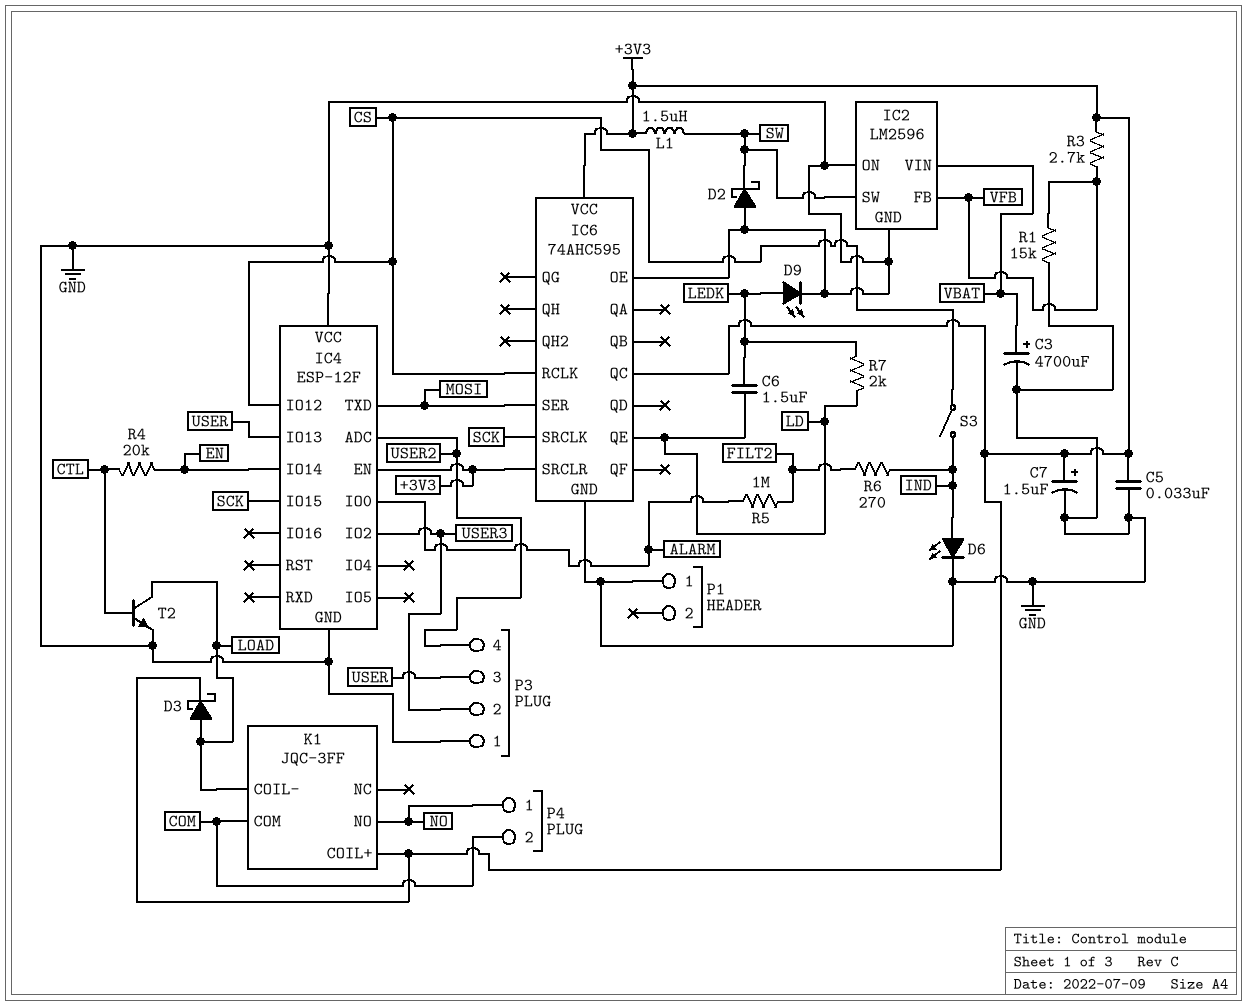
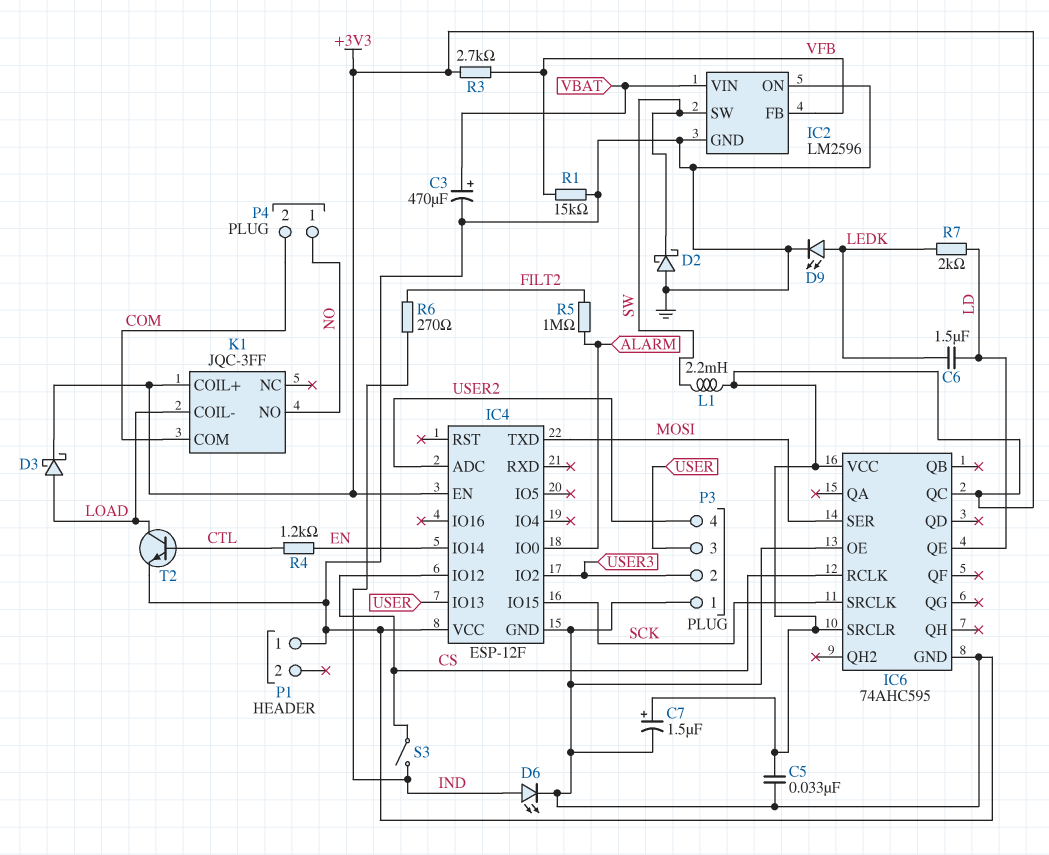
C3: 4700uF (plus VBAT, minus GND) -> 470uF (plus VBAT, minus GND)
L1: 1.5uH (+3V3, SW) -> 2.2mH (+3V3, SW)
R4: 20k (CTL, EN) -> 1.2k (CTL, EN)

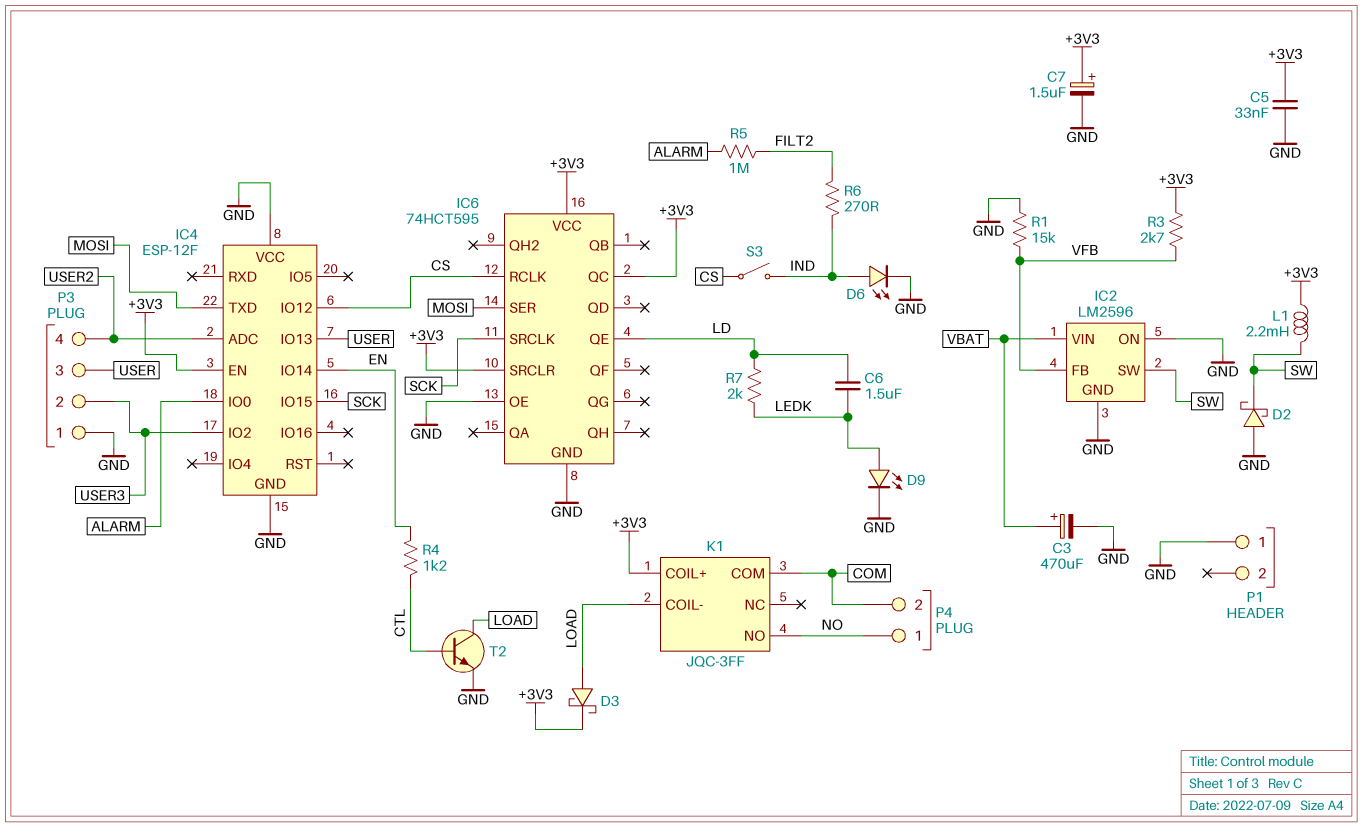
IC6: 74AHC595 -> 74HCT595

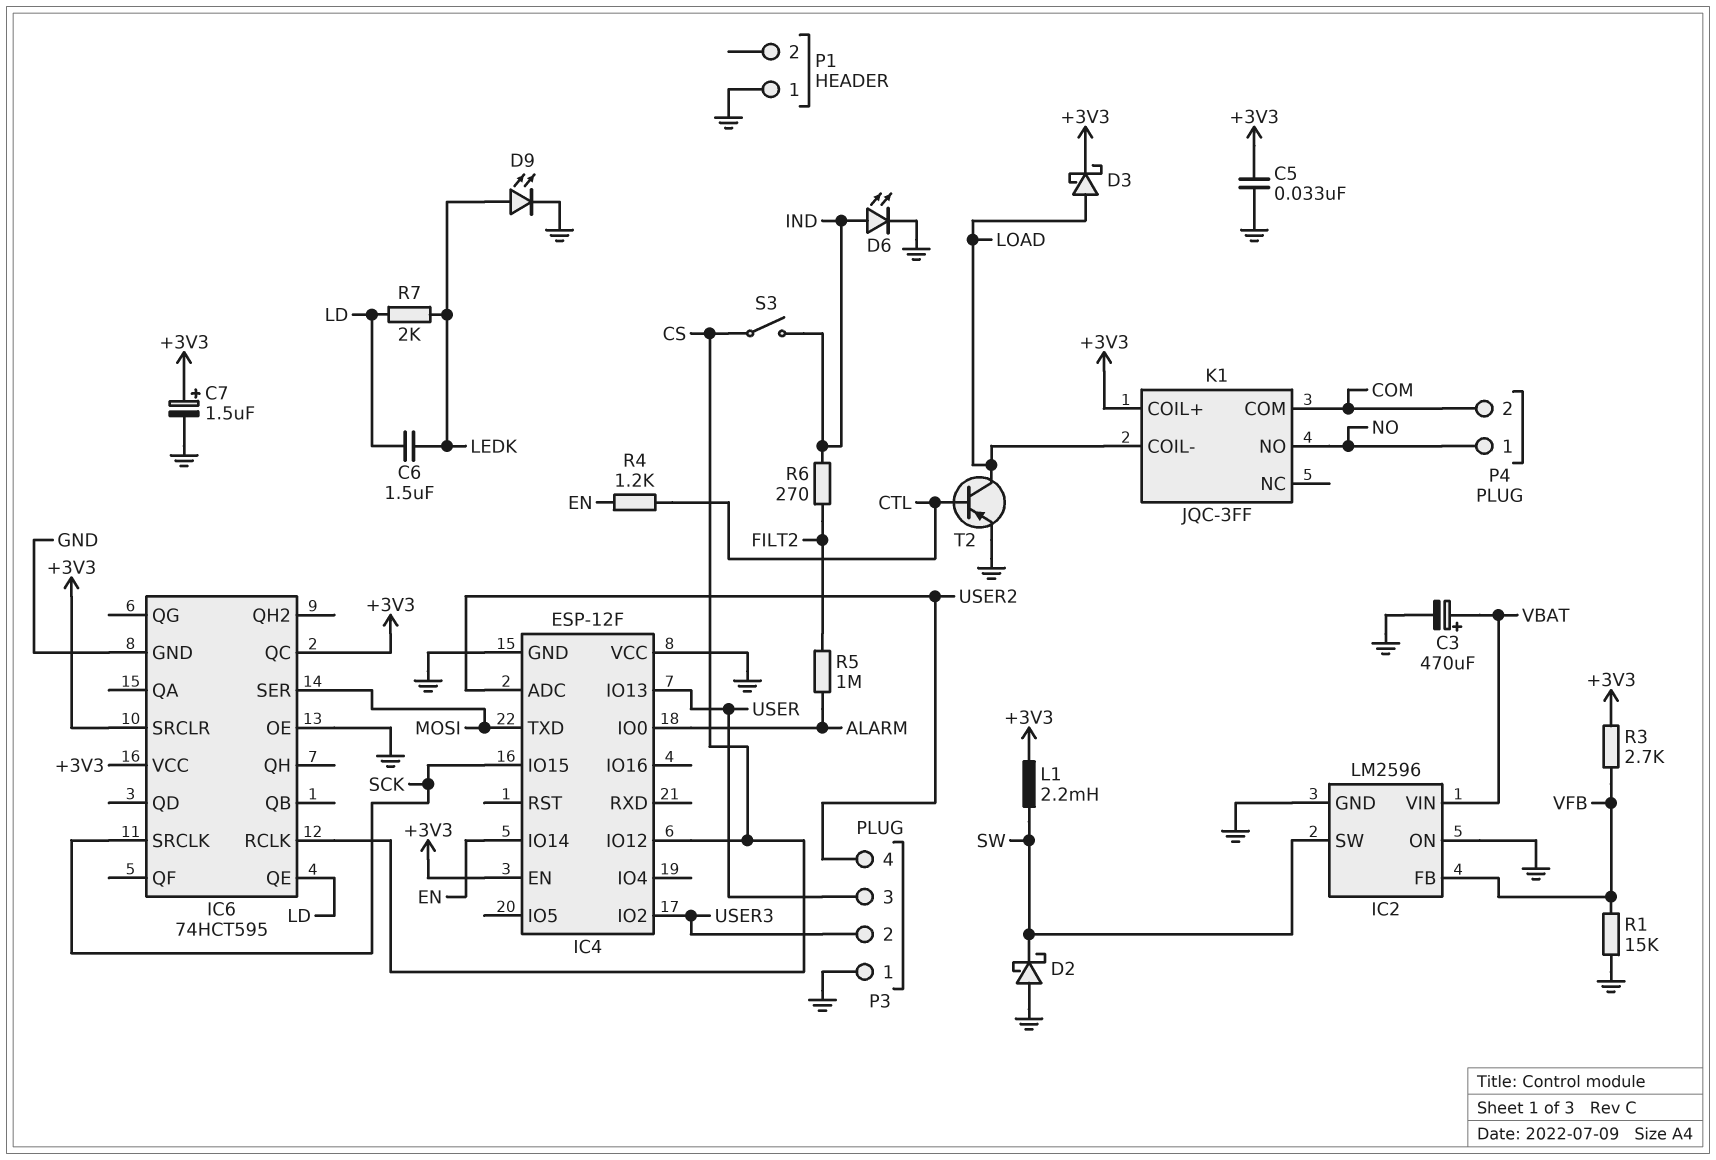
T2: NPN (B CTL, C LOAD, E GND) -> PNP (B CTL, C LOAD, E GND)

